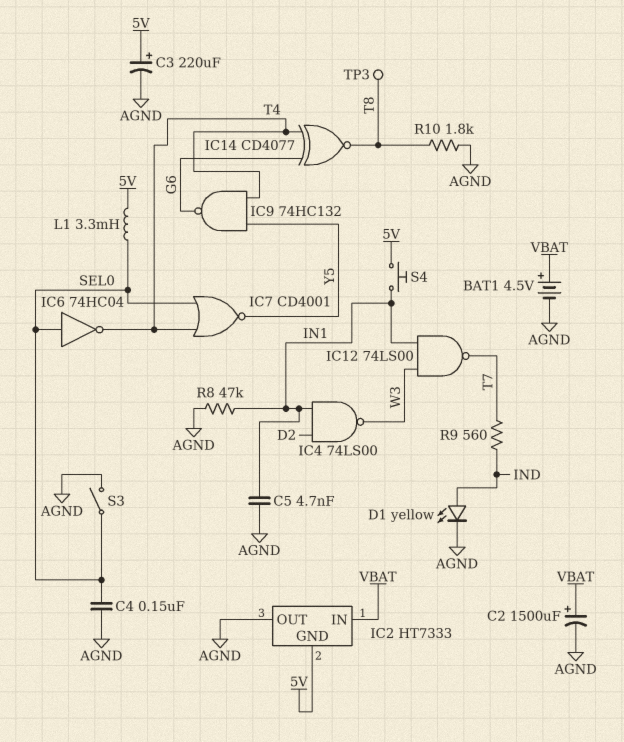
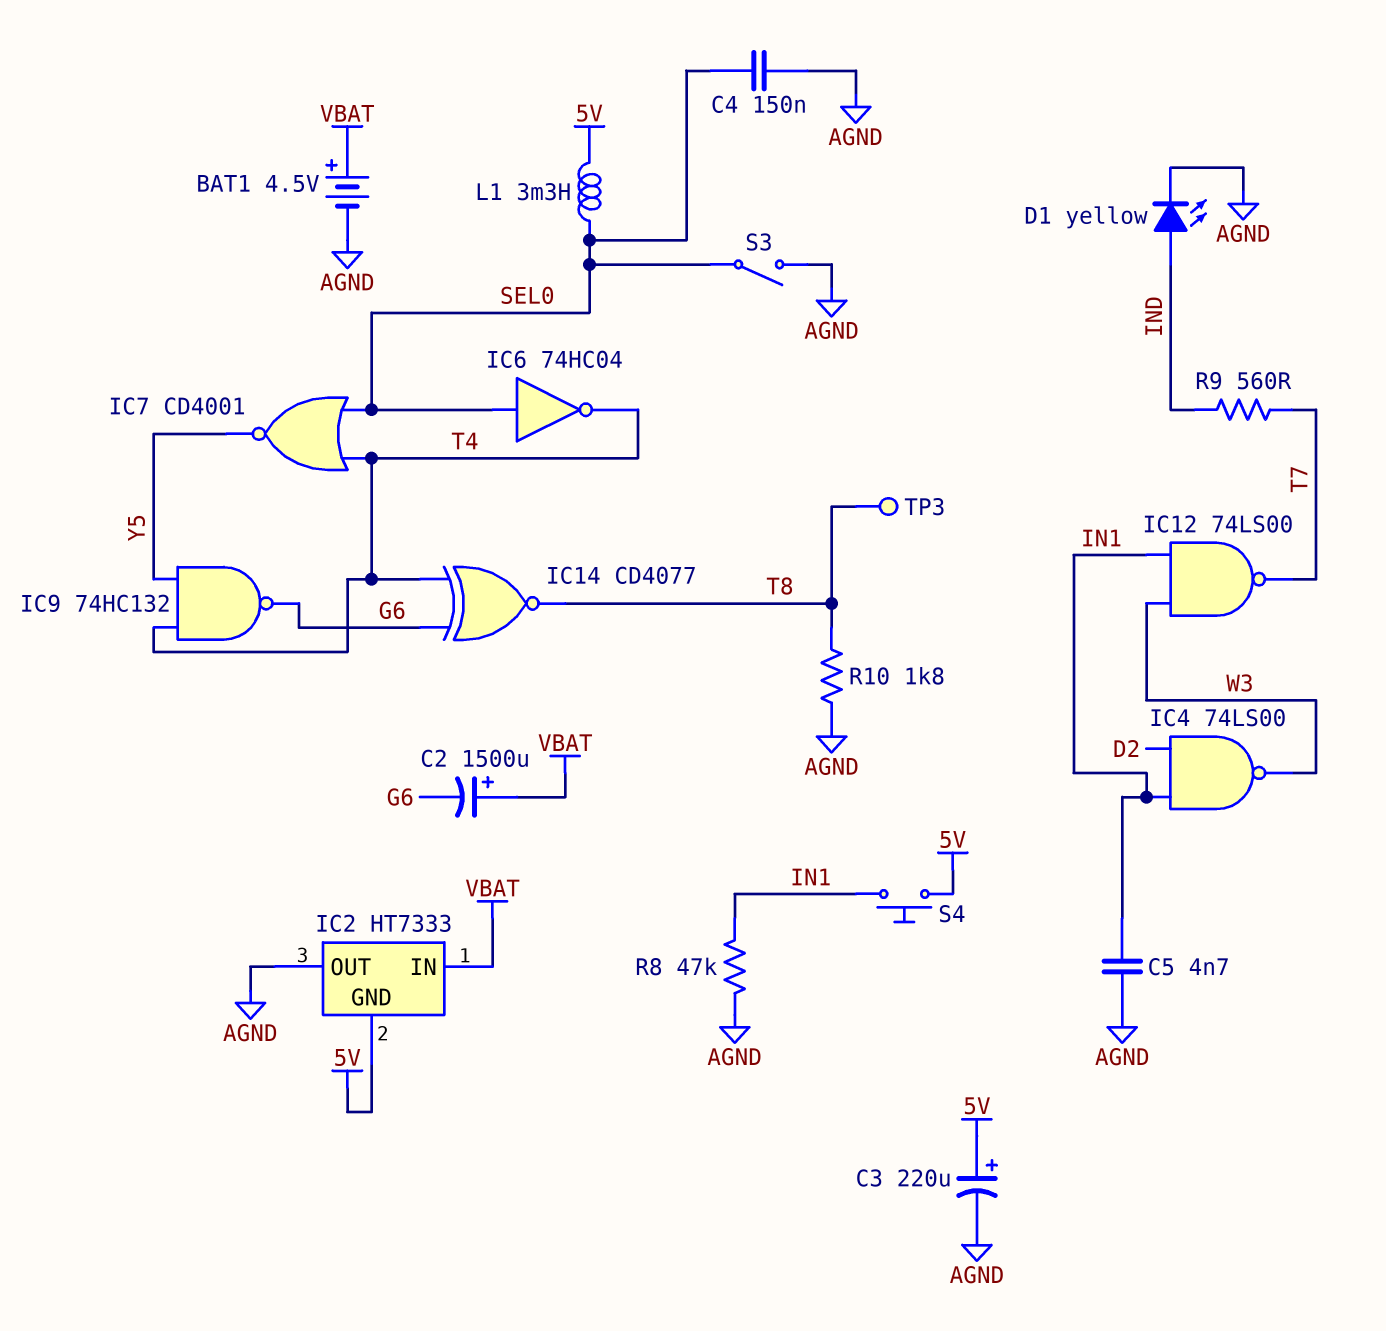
C2: 1500uF (plus VBAT, minus AGND) -> 1500uF (plus VBAT, minus G6)

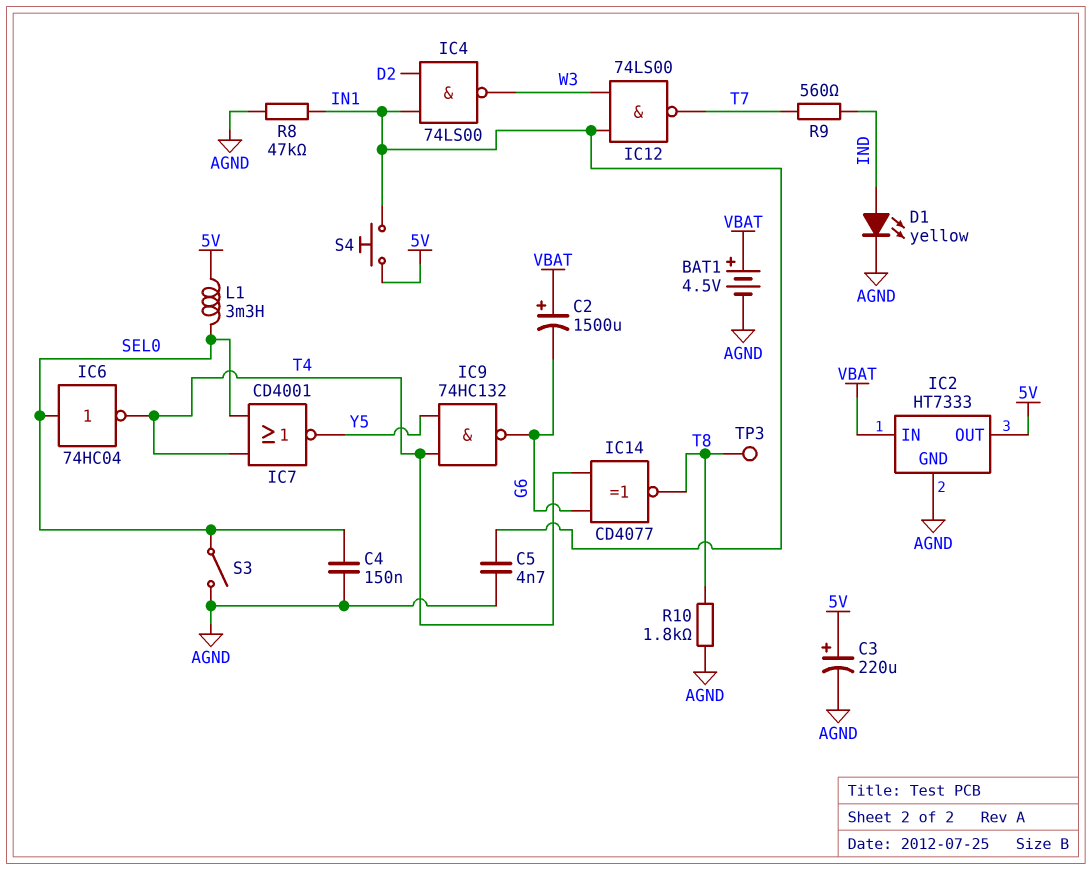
IC2 pin GND: 5V -> AGND
IC2 pin OUT: AGND -> 5V

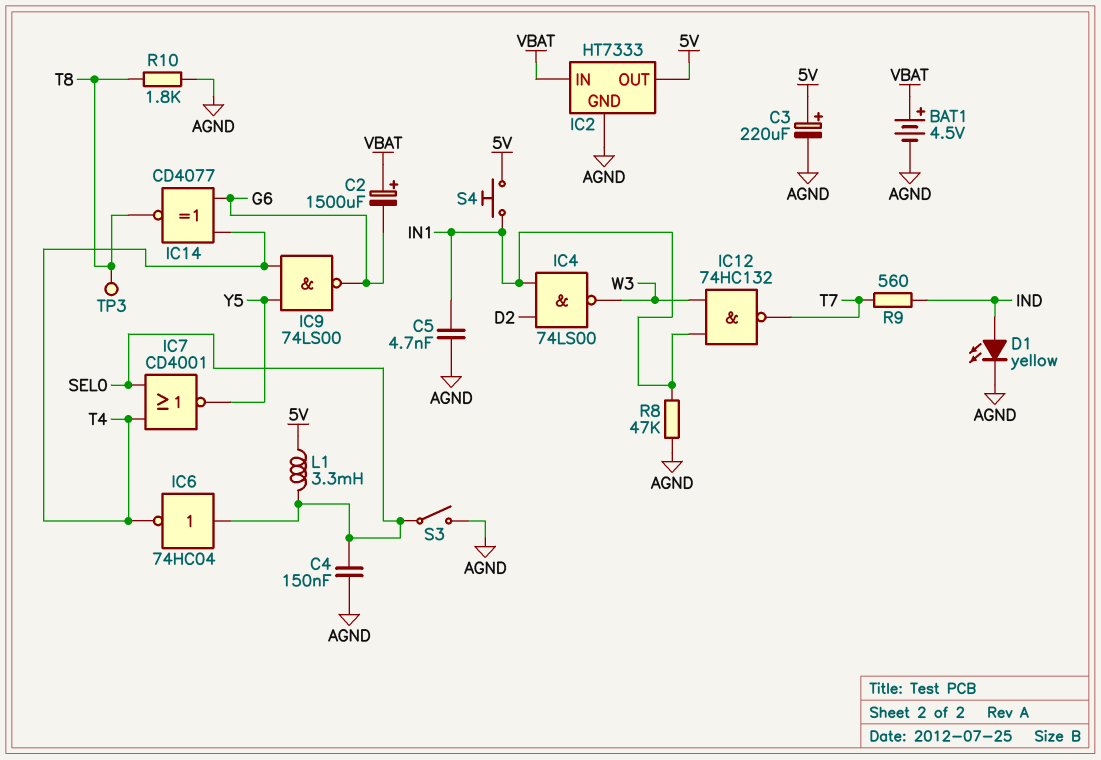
IC9: NAND 74HC132 (in T4, in Y5, out G6) -> NAND 74LS00 (in T4, in Y5, out G6)
IC12: NAND 74LS00 (in IN1, in W3, out T7) -> NAND 74HC132 (in IN1, in W3, out T7)

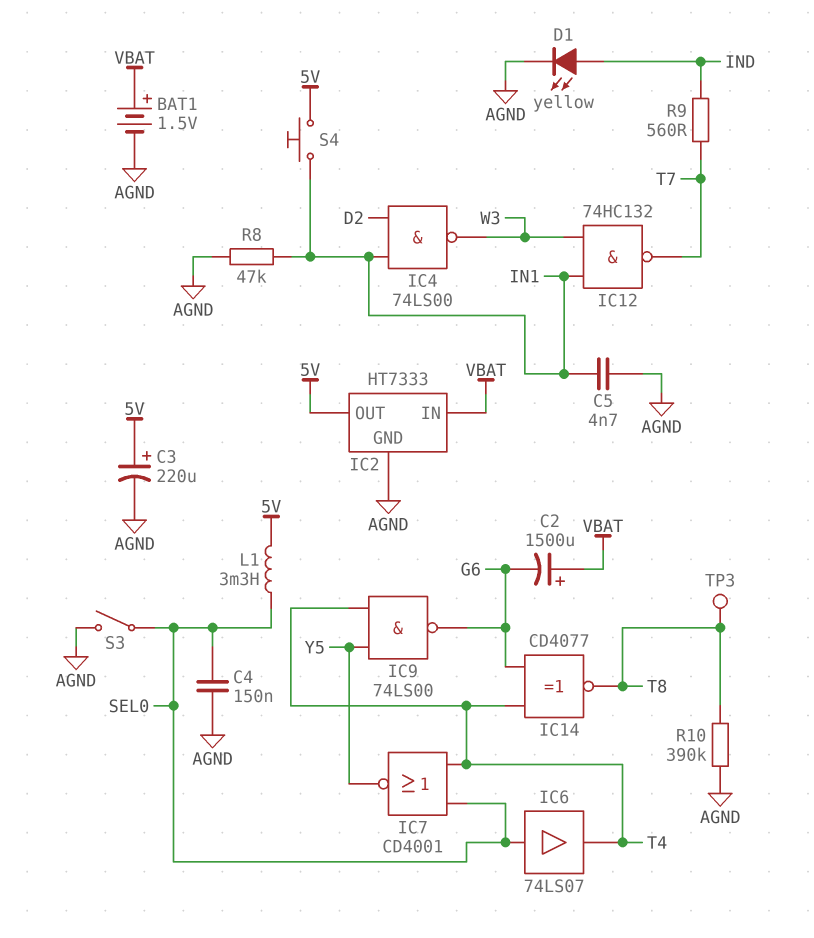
BAT1: 4.5V (plus VBAT, minus AGND) -> 1.5V (plus VBAT, minus AGND)
IC6: NOT 74HC04 (in SEL0, out T4) -> buffer 74LS07 (in SEL0, out T4)
R10: 1.8k (AGND, T8) -> 390k (AGND, T8)

